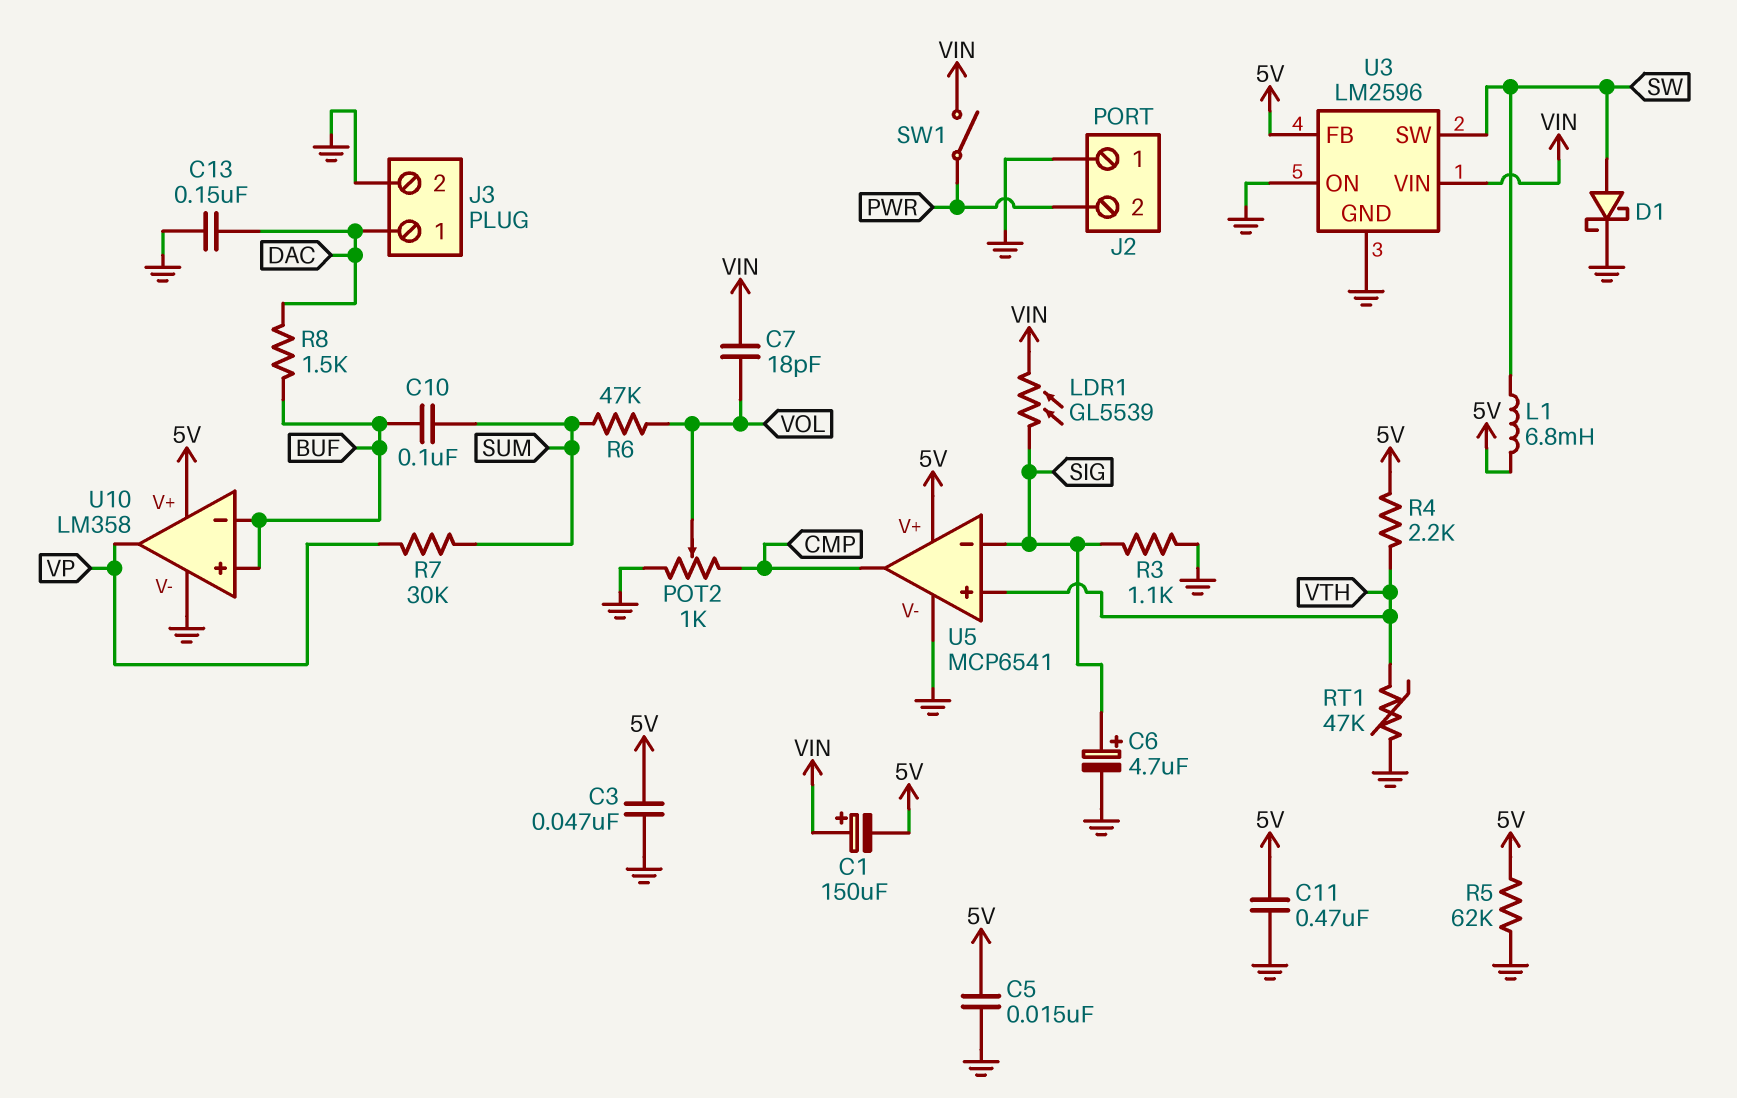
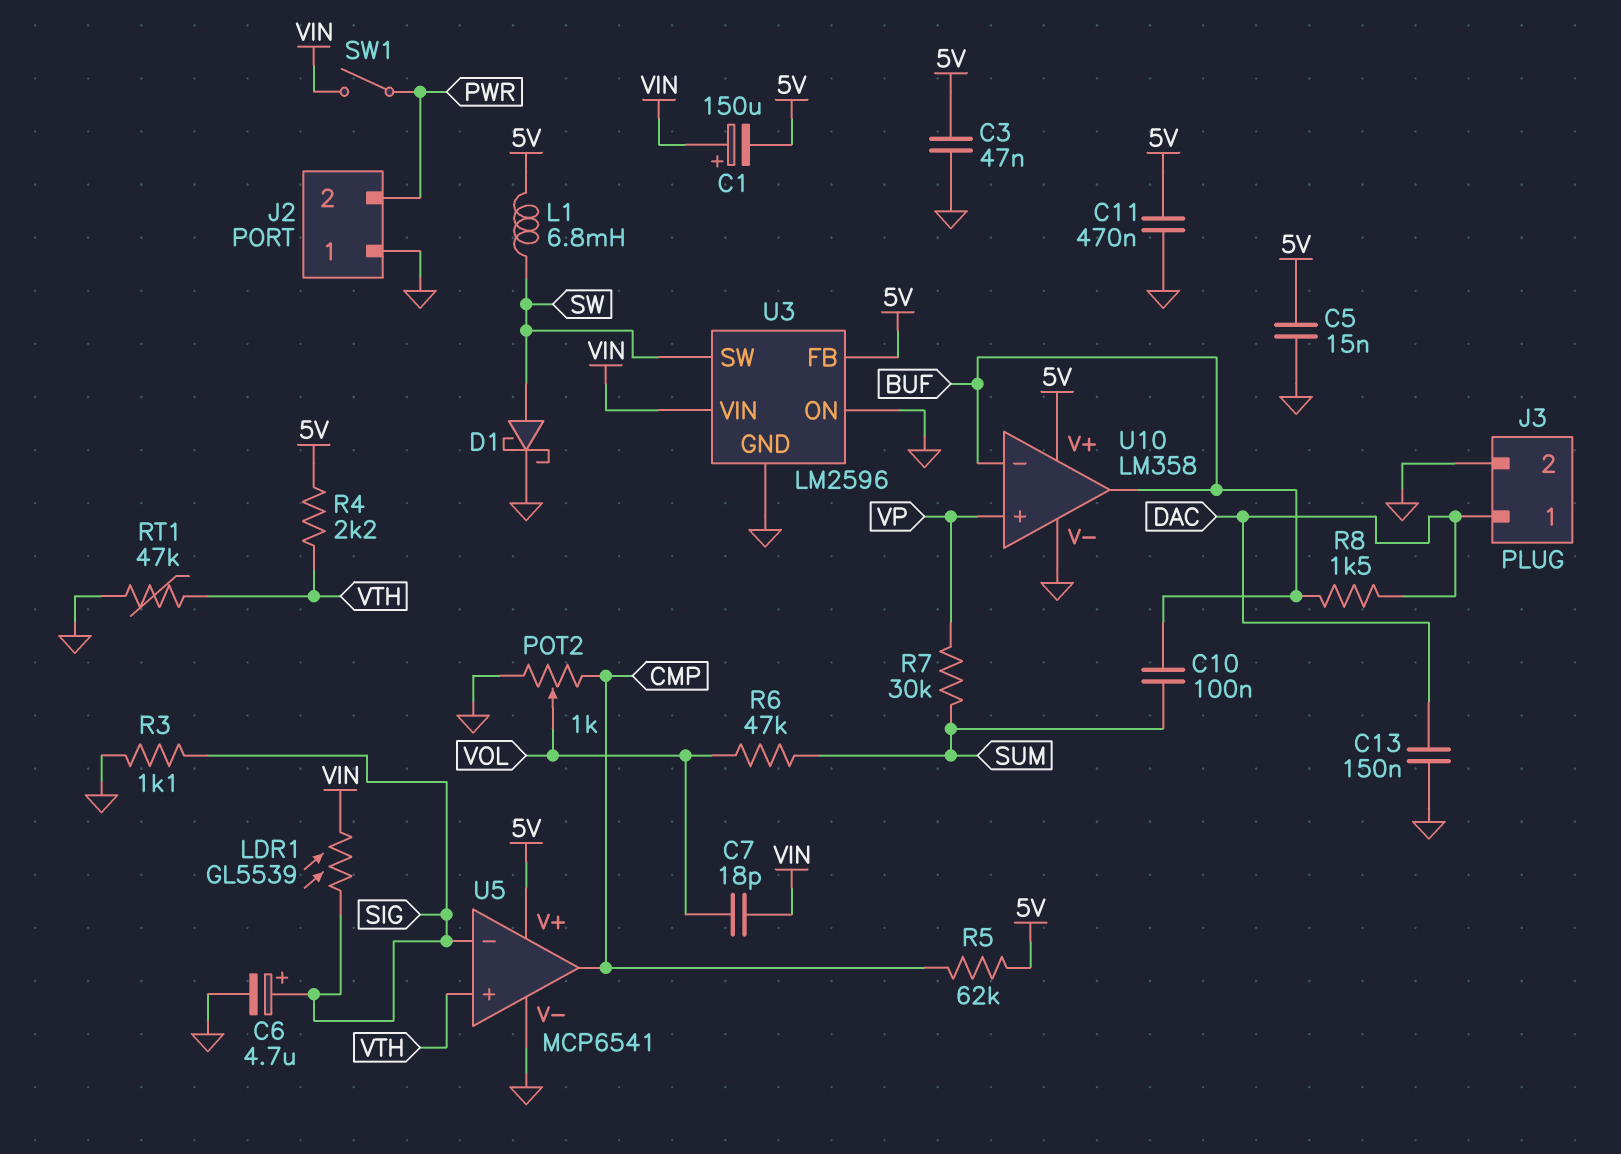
R5: 62k (5V, GND) -> 62k (5V, CMP)
U10 pin in+: BUF -> VP
U10 pin out: VP -> BUF

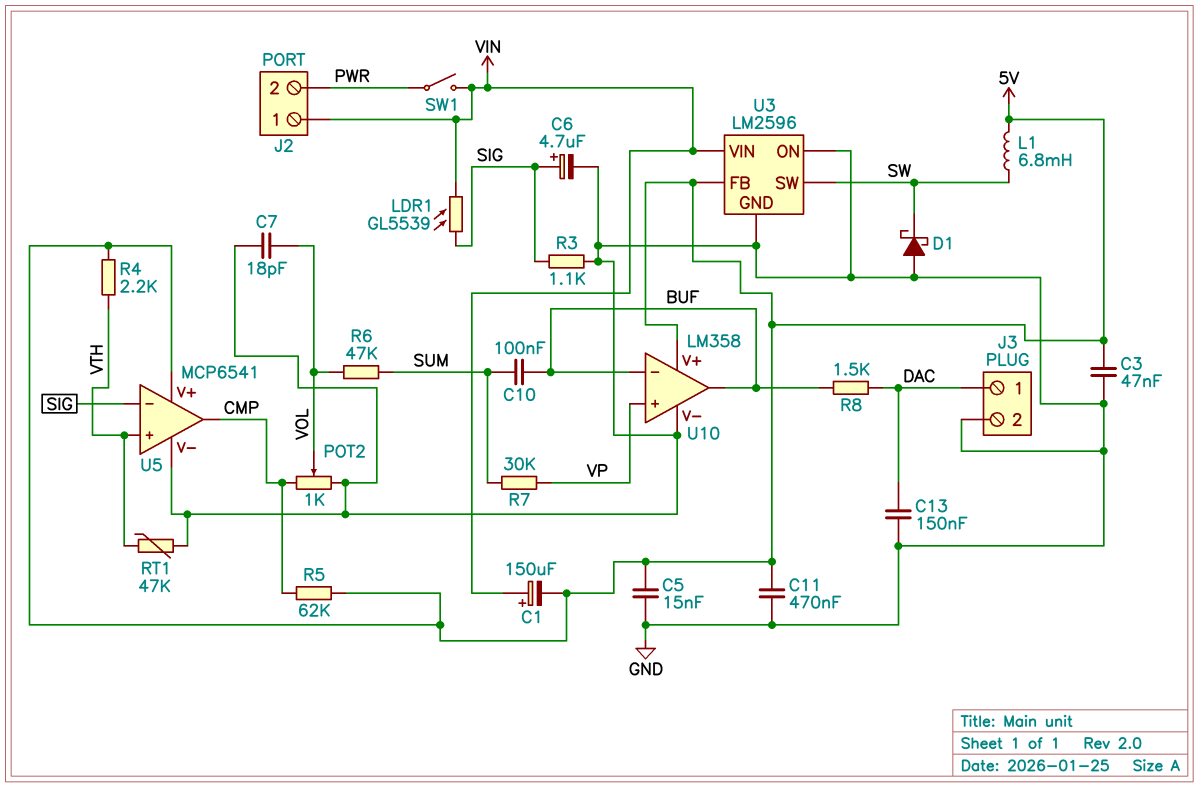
C7: 18pF (VIN, VOL) -> 18pF (GND, VOL)
D1: schottky (A SW, K GND) -> schottky (A GND, K SW)
J2 pin 1: GND -> VIN

